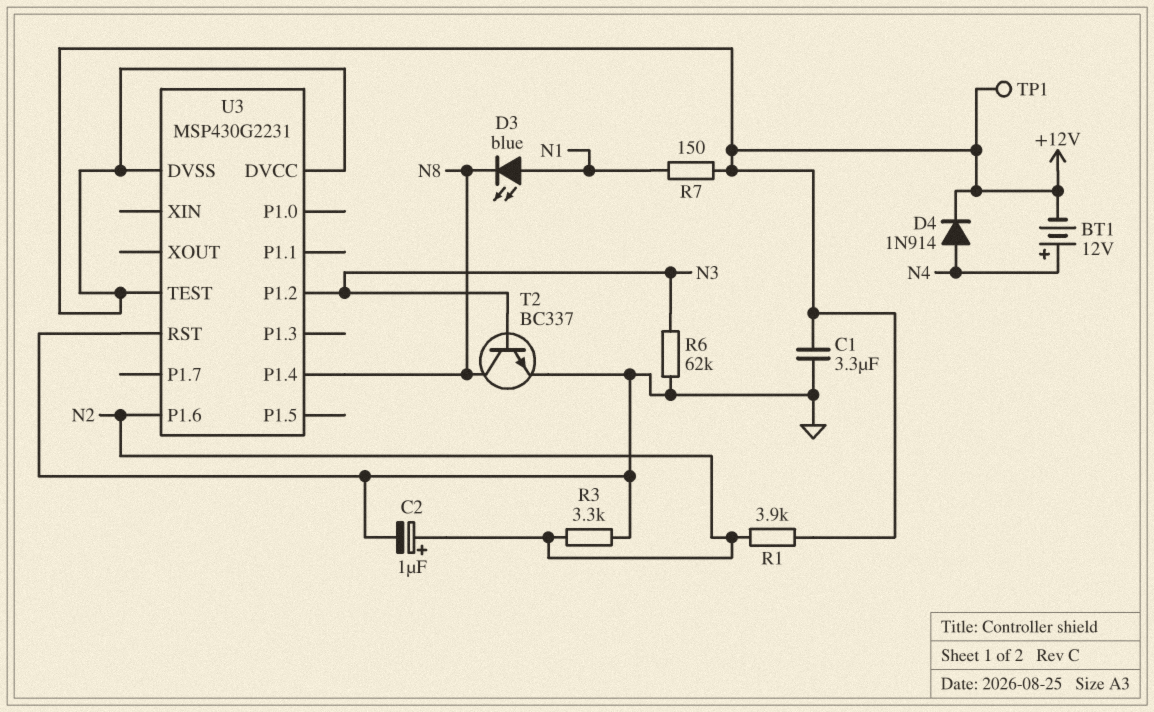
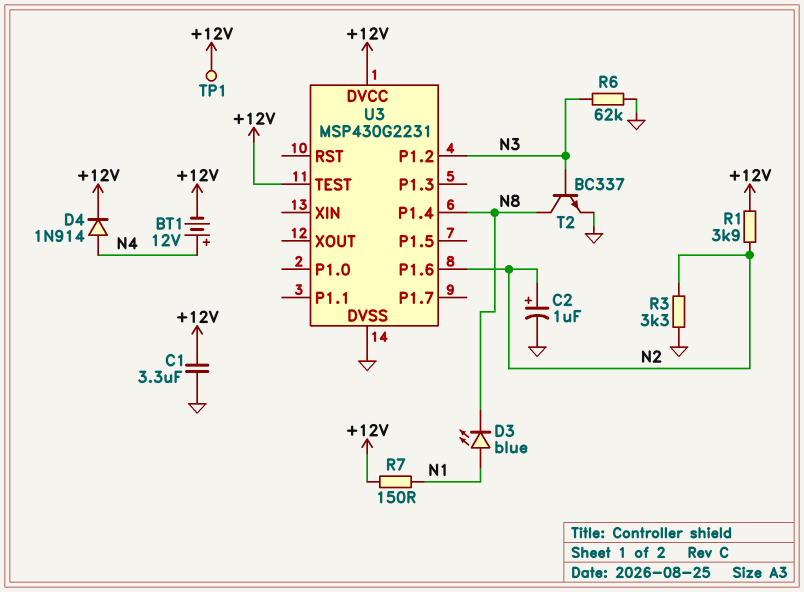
U3 pin DVSS: +12V -> GND
U3 pin RST: GND -> none

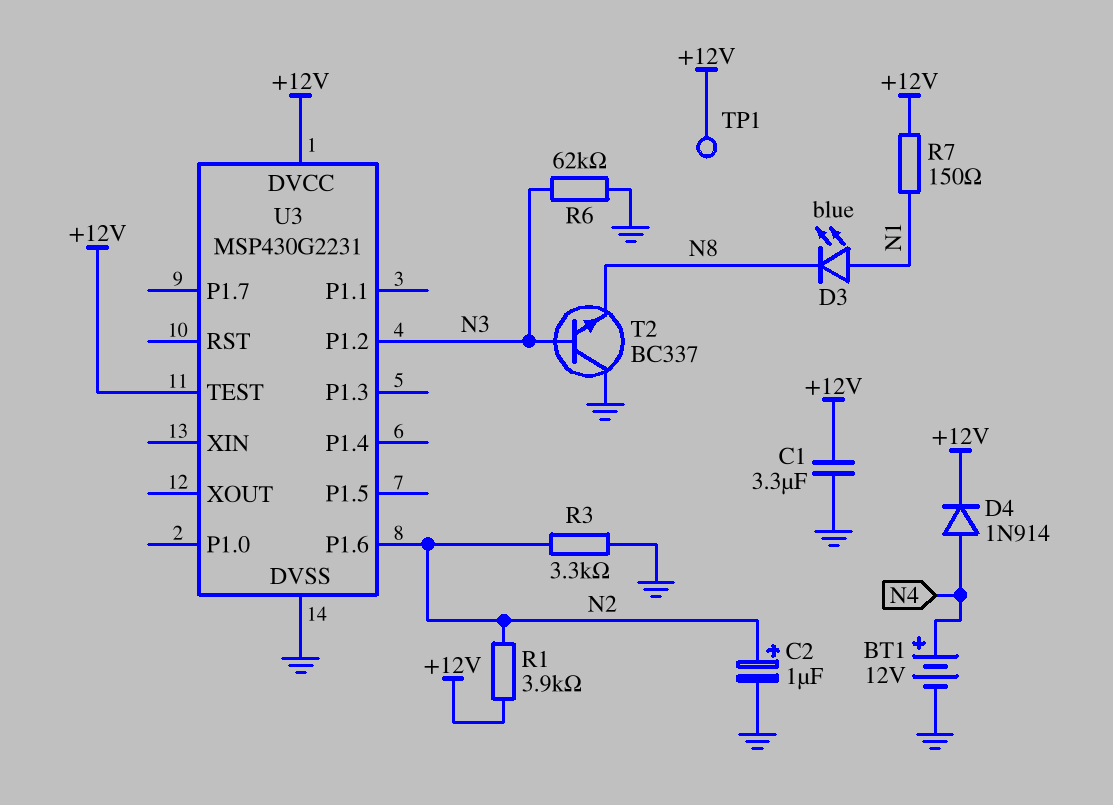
BT1: 12V (plus N4, minus +12V) -> 12V (plus N4, minus GND)
T2: NPN BC337 (B N3, C N8, E GND) -> NPN BC337 (B N3, C GND, E N8)
U3 pin P1.4: N8 -> none

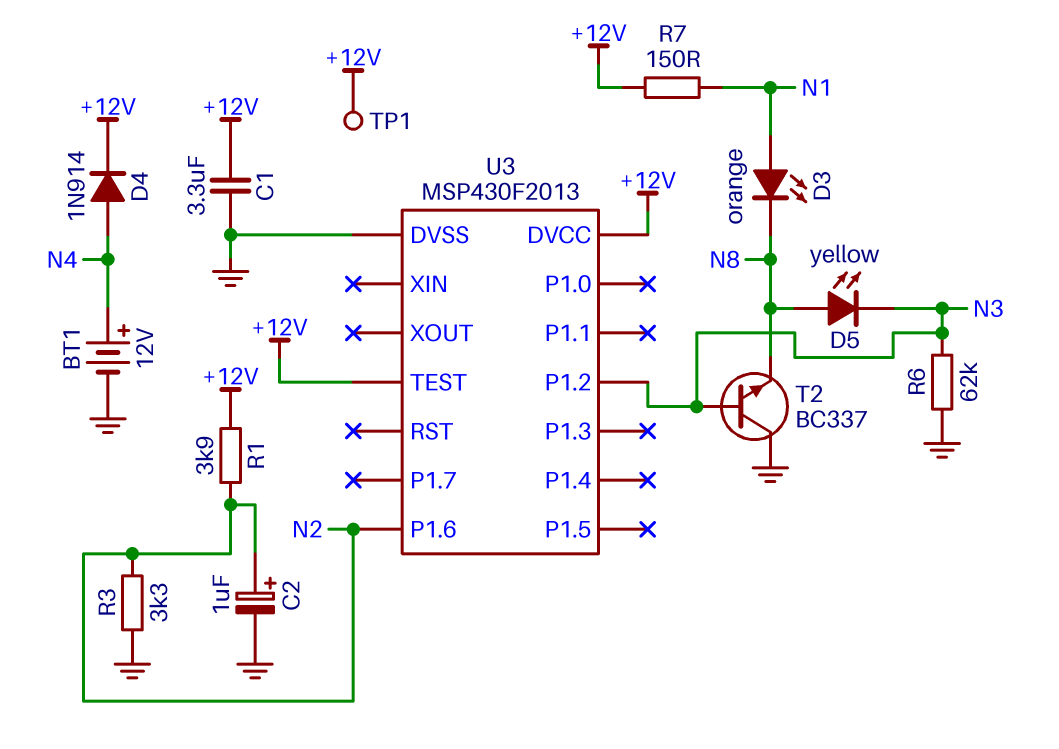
D3: LED blue (A N1, K N8) -> LED orange (A N1, K N8)
D5: none -> LED yellow (A N8, K N3)
U3: MSP430G2231 -> MSP430F2013

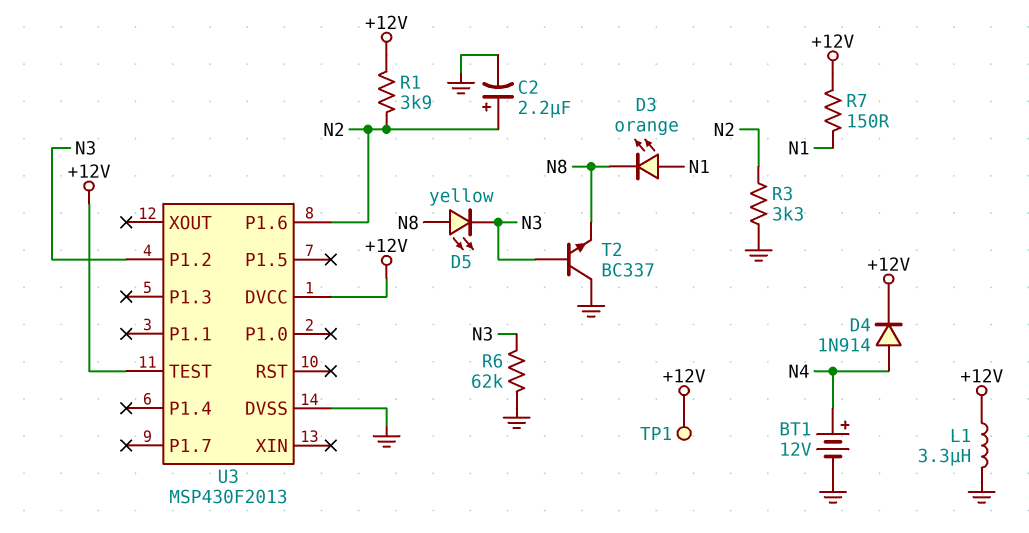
C1: 3.3uF (+12V, GND) -> none
C2: 1uF (plus N2, minus GND) -> 2.2uF (plus N2, minus GND)
L1: none -> 3.3uH (+12V, GND)

